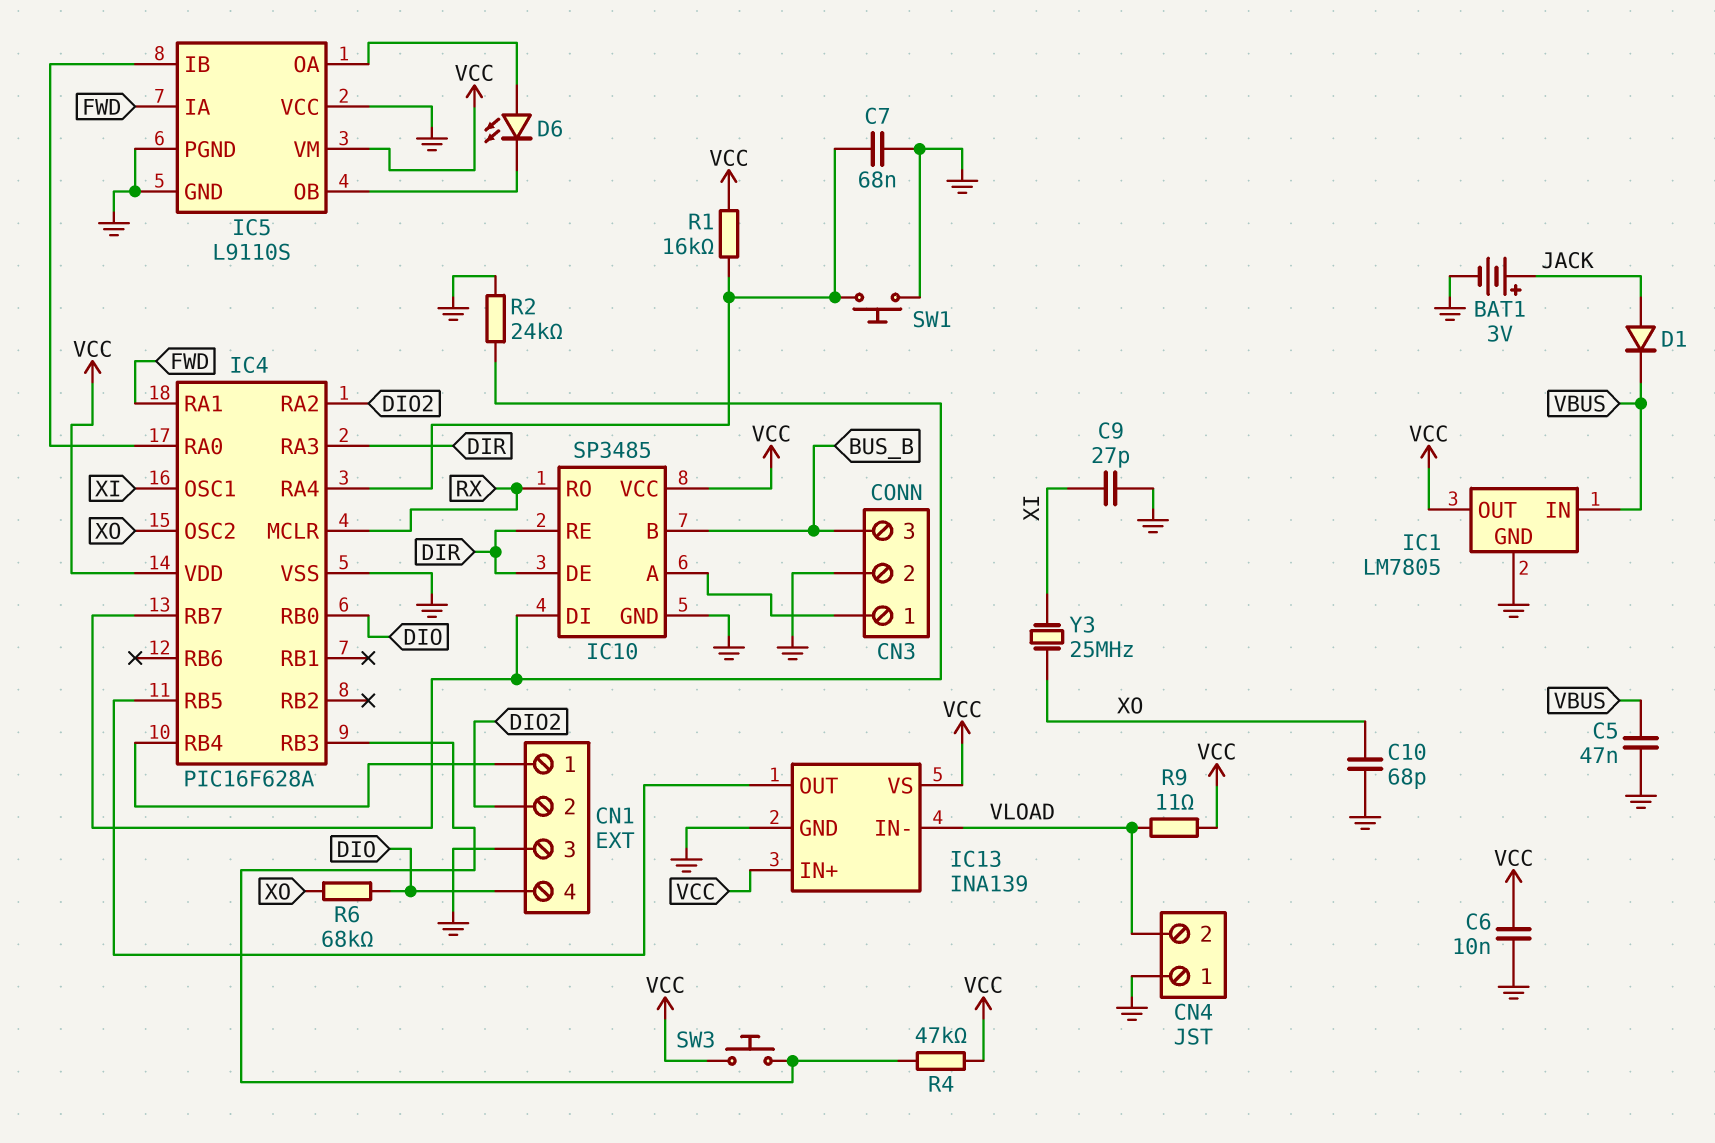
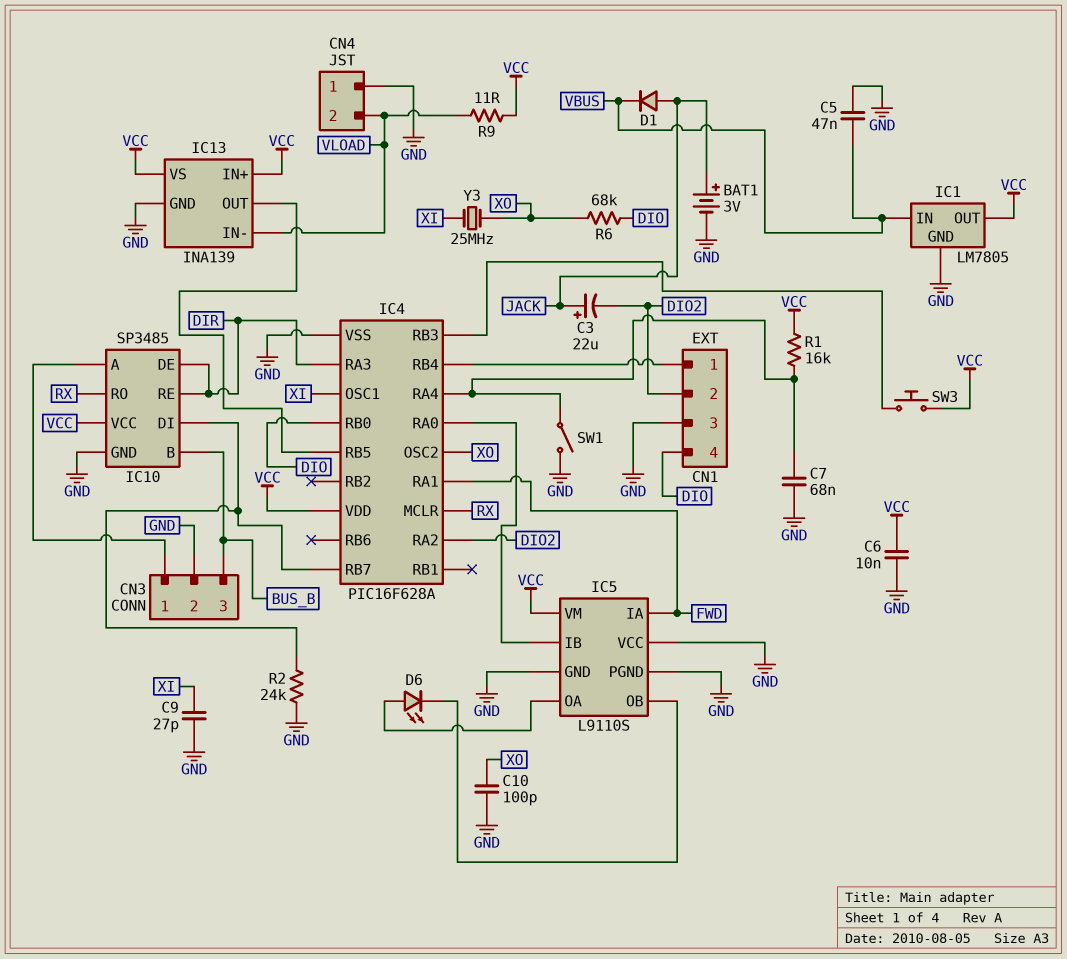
C3: none -> 22uF (plus JACK, minus DIO2)
C10: 68pF (GND, XO) -> 100pF (GND, XO)
R4: 47k (IC4/RB3, VCC) -> none
SW1: button (GND, IC4/RA4) -> switch (GND, IC4/RA4)

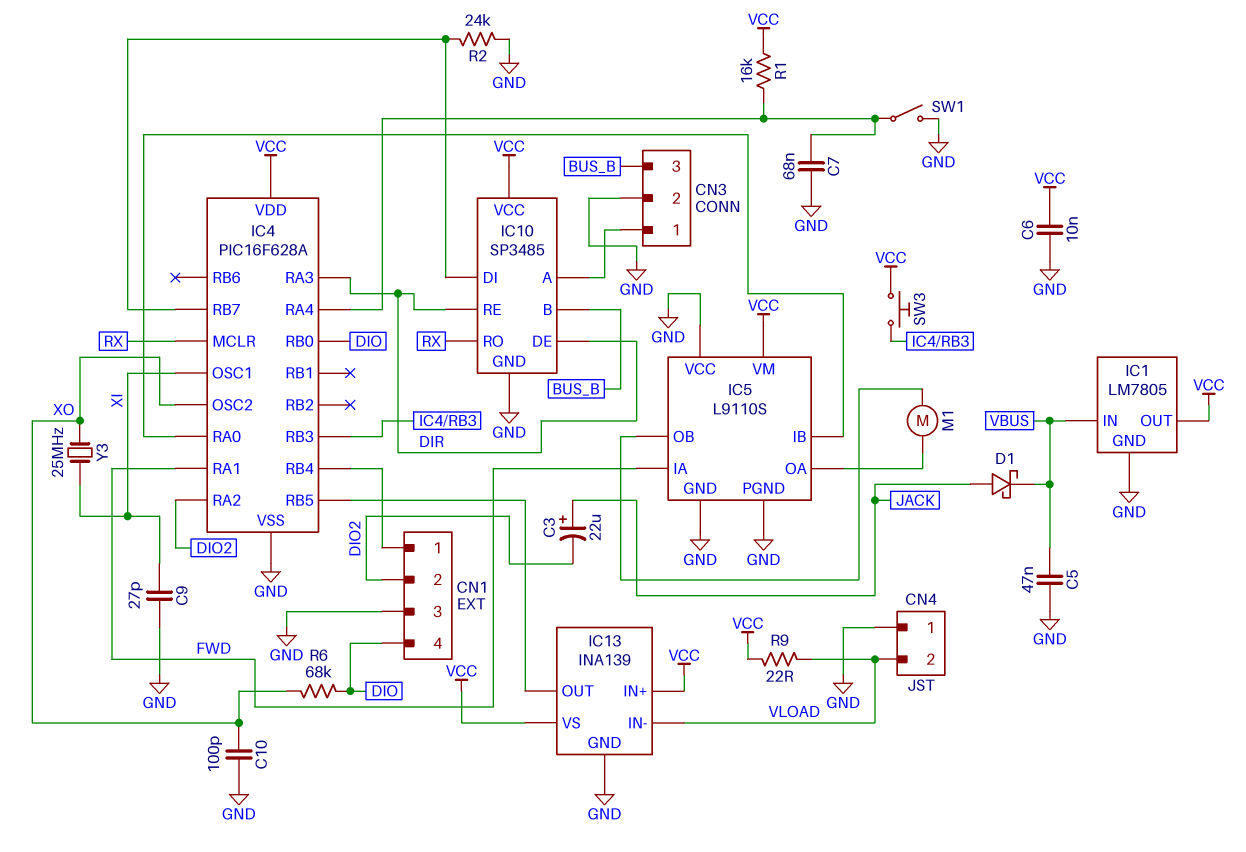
BAT1: 3V (plus JACK, minus GND) -> none
D1: diode (A JACK, K VBUS) -> schottky (A JACK, K VBUS)
D6: LED (A IC5/OA, K IC5/OB) -> none
M1: none -> motor (IC5/OA, IC5/OB)
R9: 11 (VCC, VLOAD) -> 22 (VCC, VLOAD)

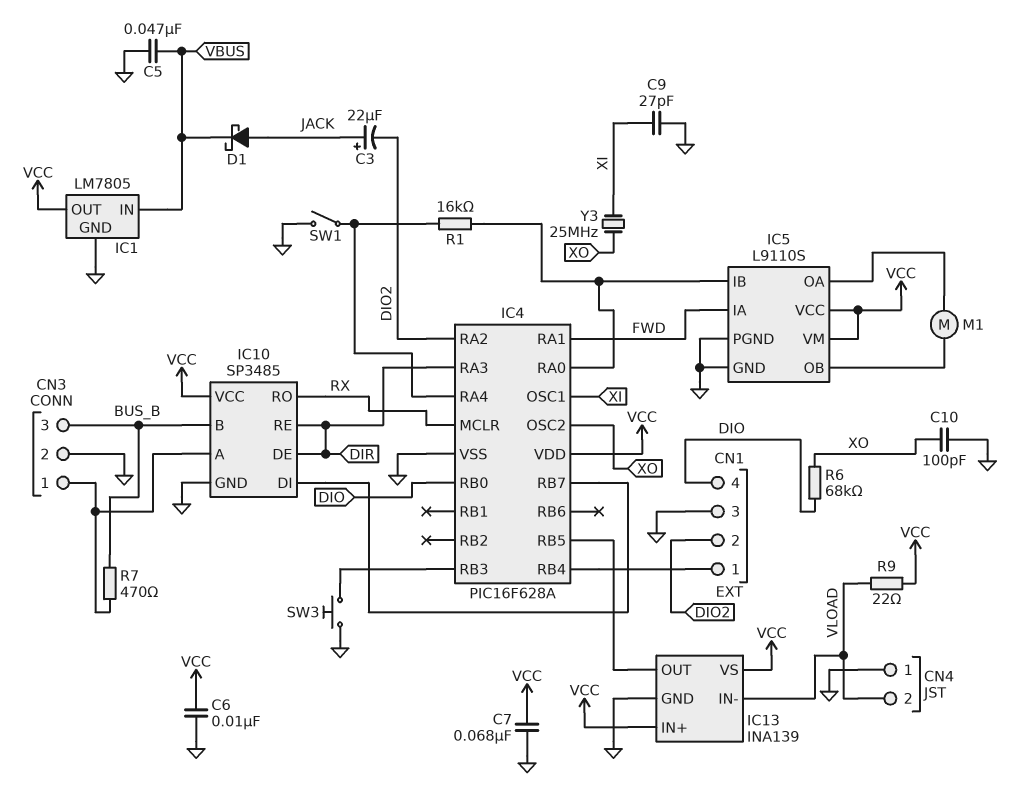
C7: 68nF (GND, IC4/RA4) -> 68nF (GND, VCC)
IC5 pin VCC: GND -> VCC
R1: 16k (IC4/RA4, VCC) -> 16k (IC4/RA0, IC4/RA4)
R2: 24k (GND, IC4/RB7) -> none
R7: none -> 470 (BUS_B, CN3/1)
SW3: button (IC4/RB3, VCC) -> button (GND, IC4/RB3)

